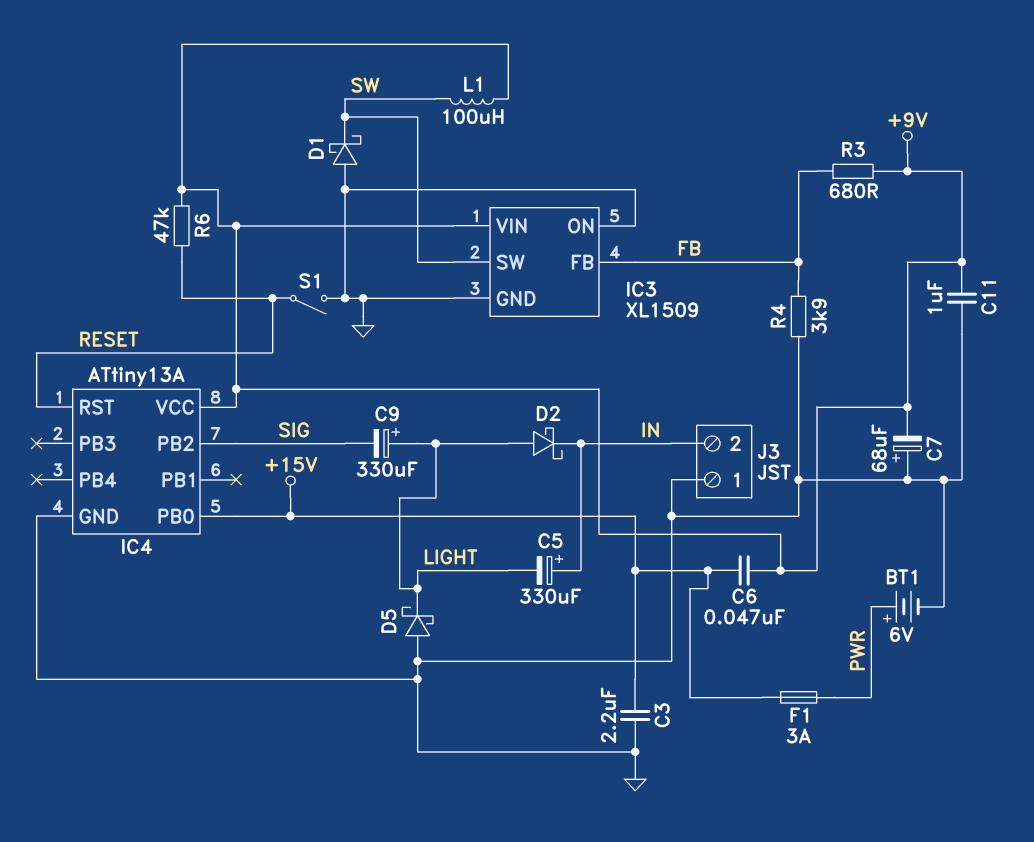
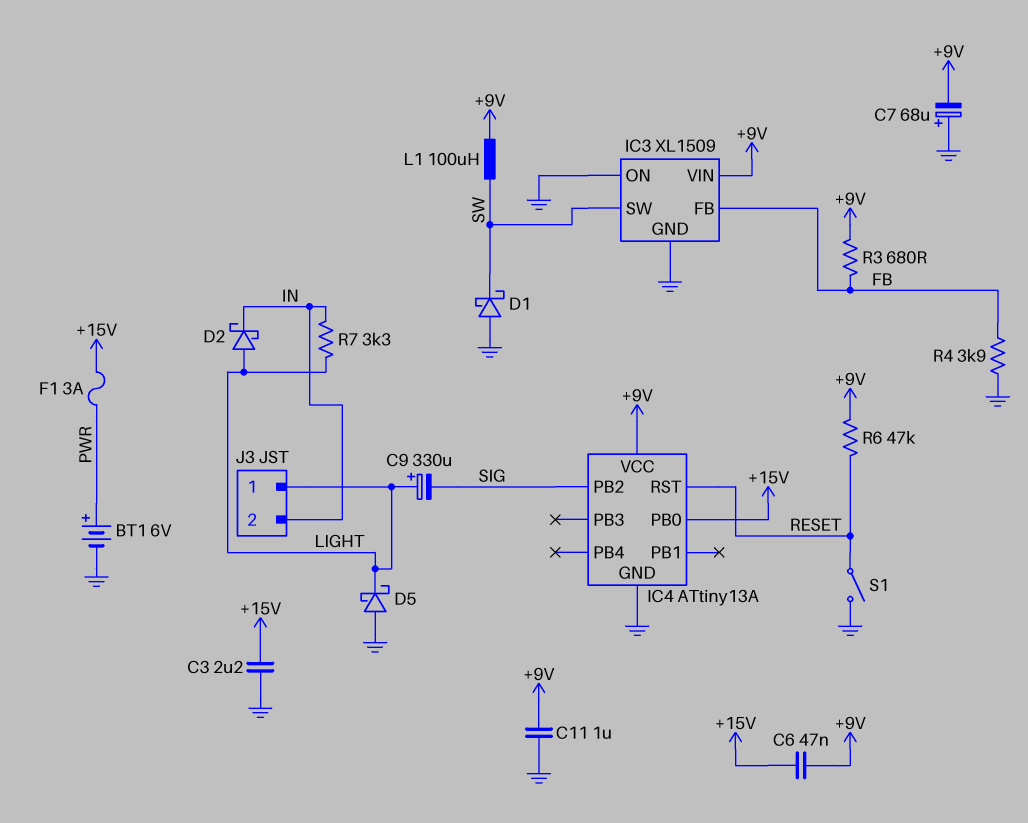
C5: 330uF (plus IN, minus LIGHT) -> none
J3 pin 1: GND -> LIGHT
R7: none -> 3.3k (IN, LIGHT)

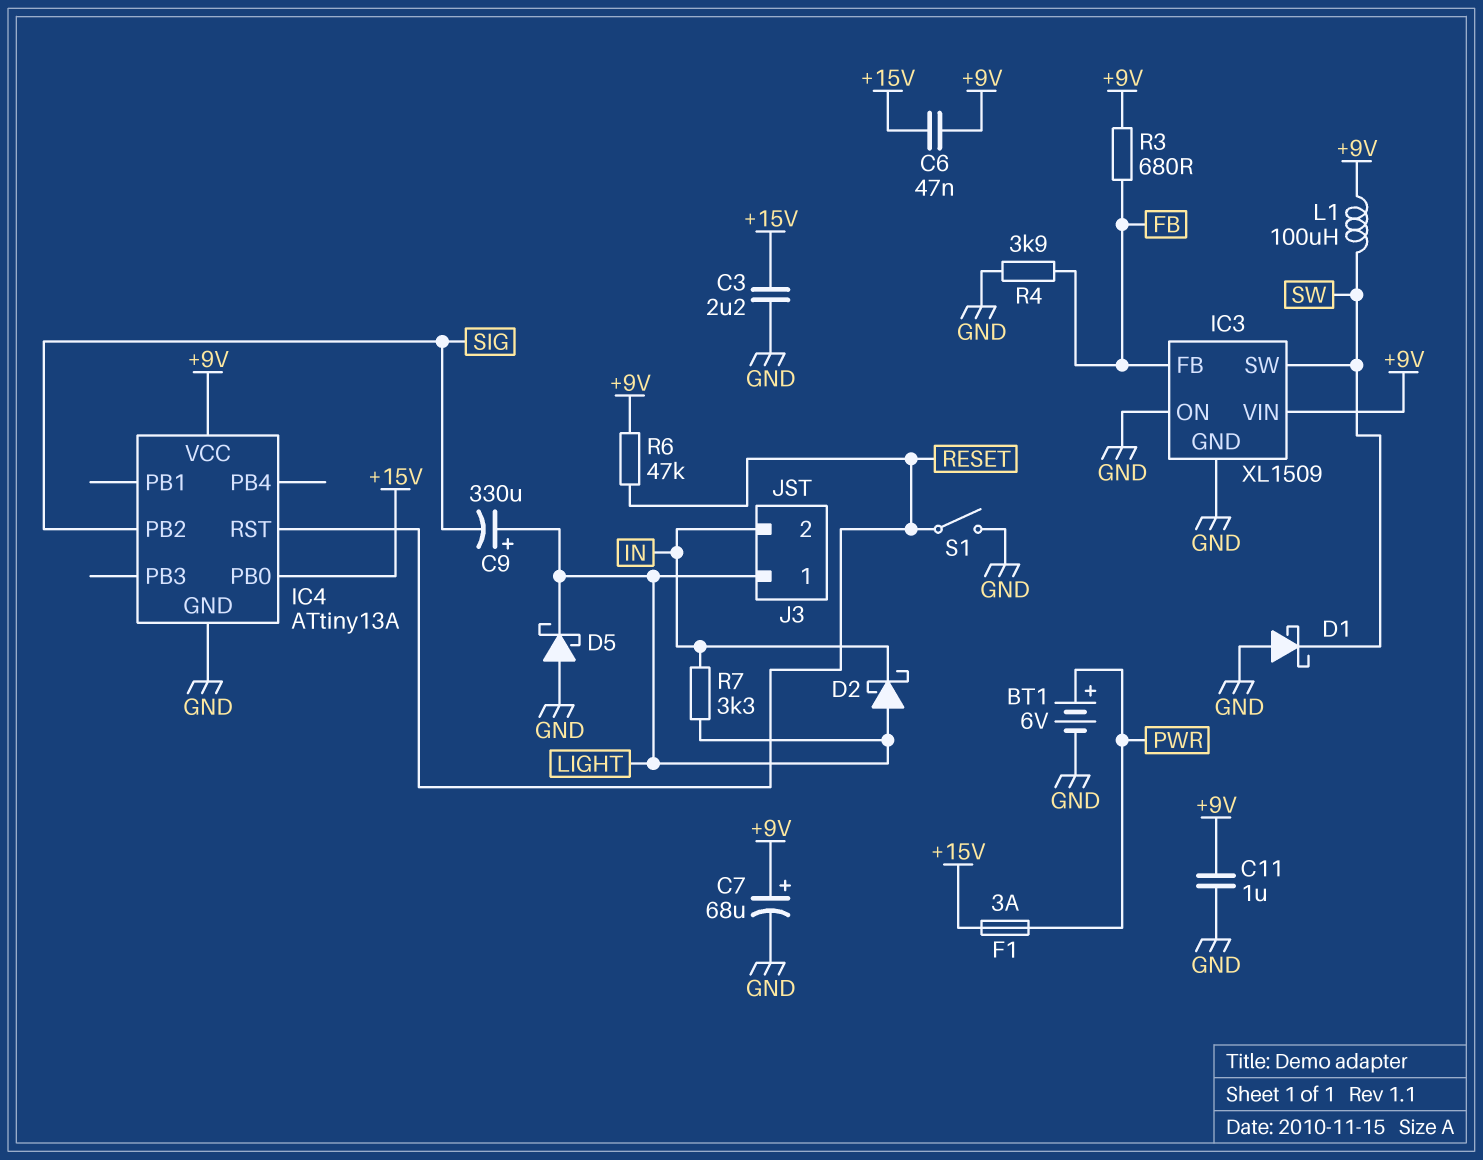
C7: 68uF (plus GND, minus +9V) -> 68uF (plus +9V, minus GND)

